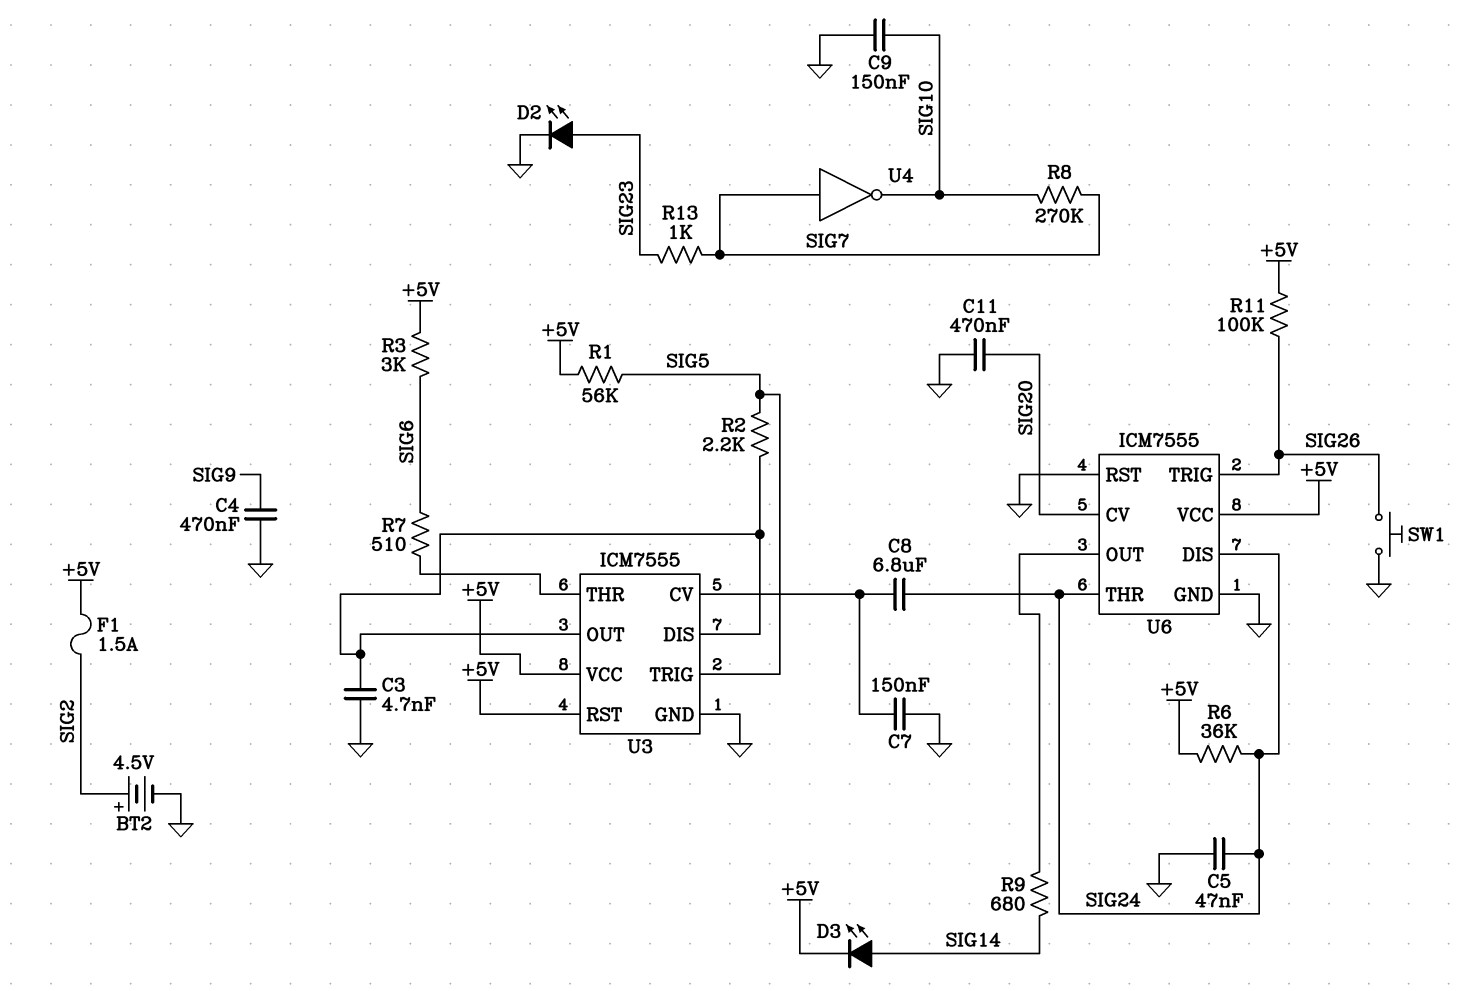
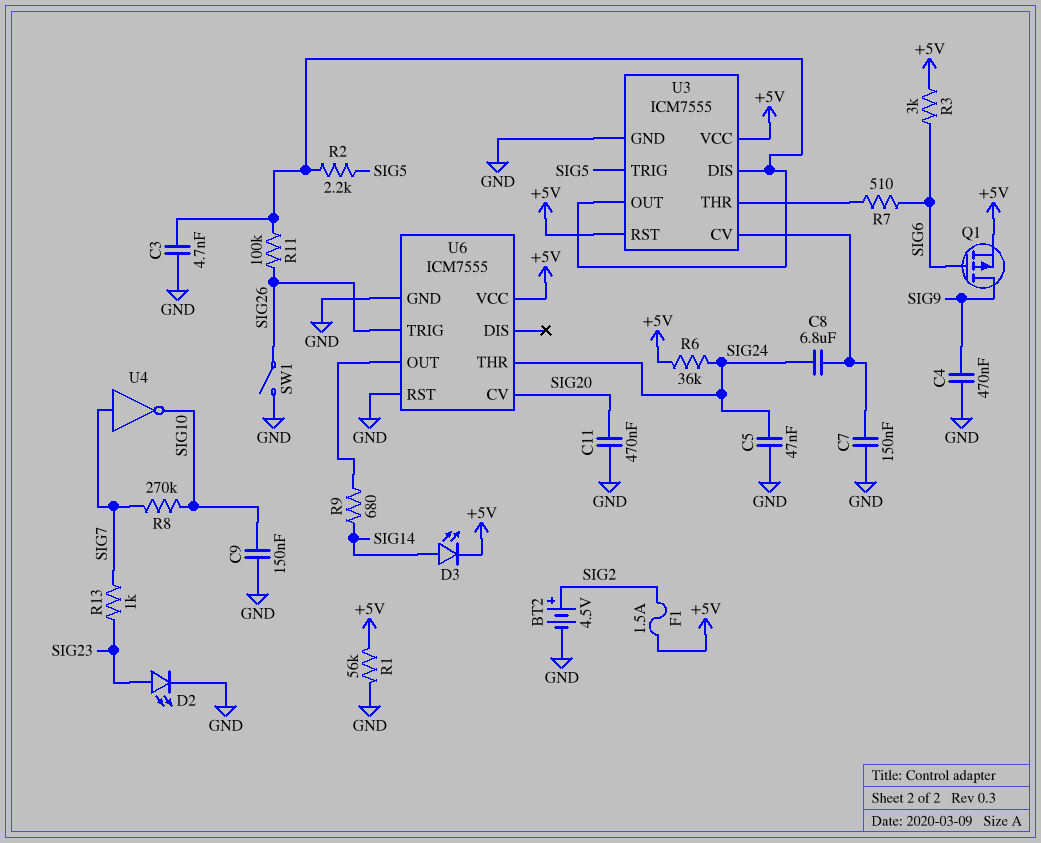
Q1: none -> PMOS (G SIG6, D SIG9, S +5V)
R1: 56k (+5V, SIG5) -> 56k (+5V, GND)
R11: 100k (+5V, SIG26) -> 100k (SIG26, U3/DIS)
SW1: button (GND, SIG26) -> switch (GND, SIG26)
U6 pin DIS: SIG24 -> none

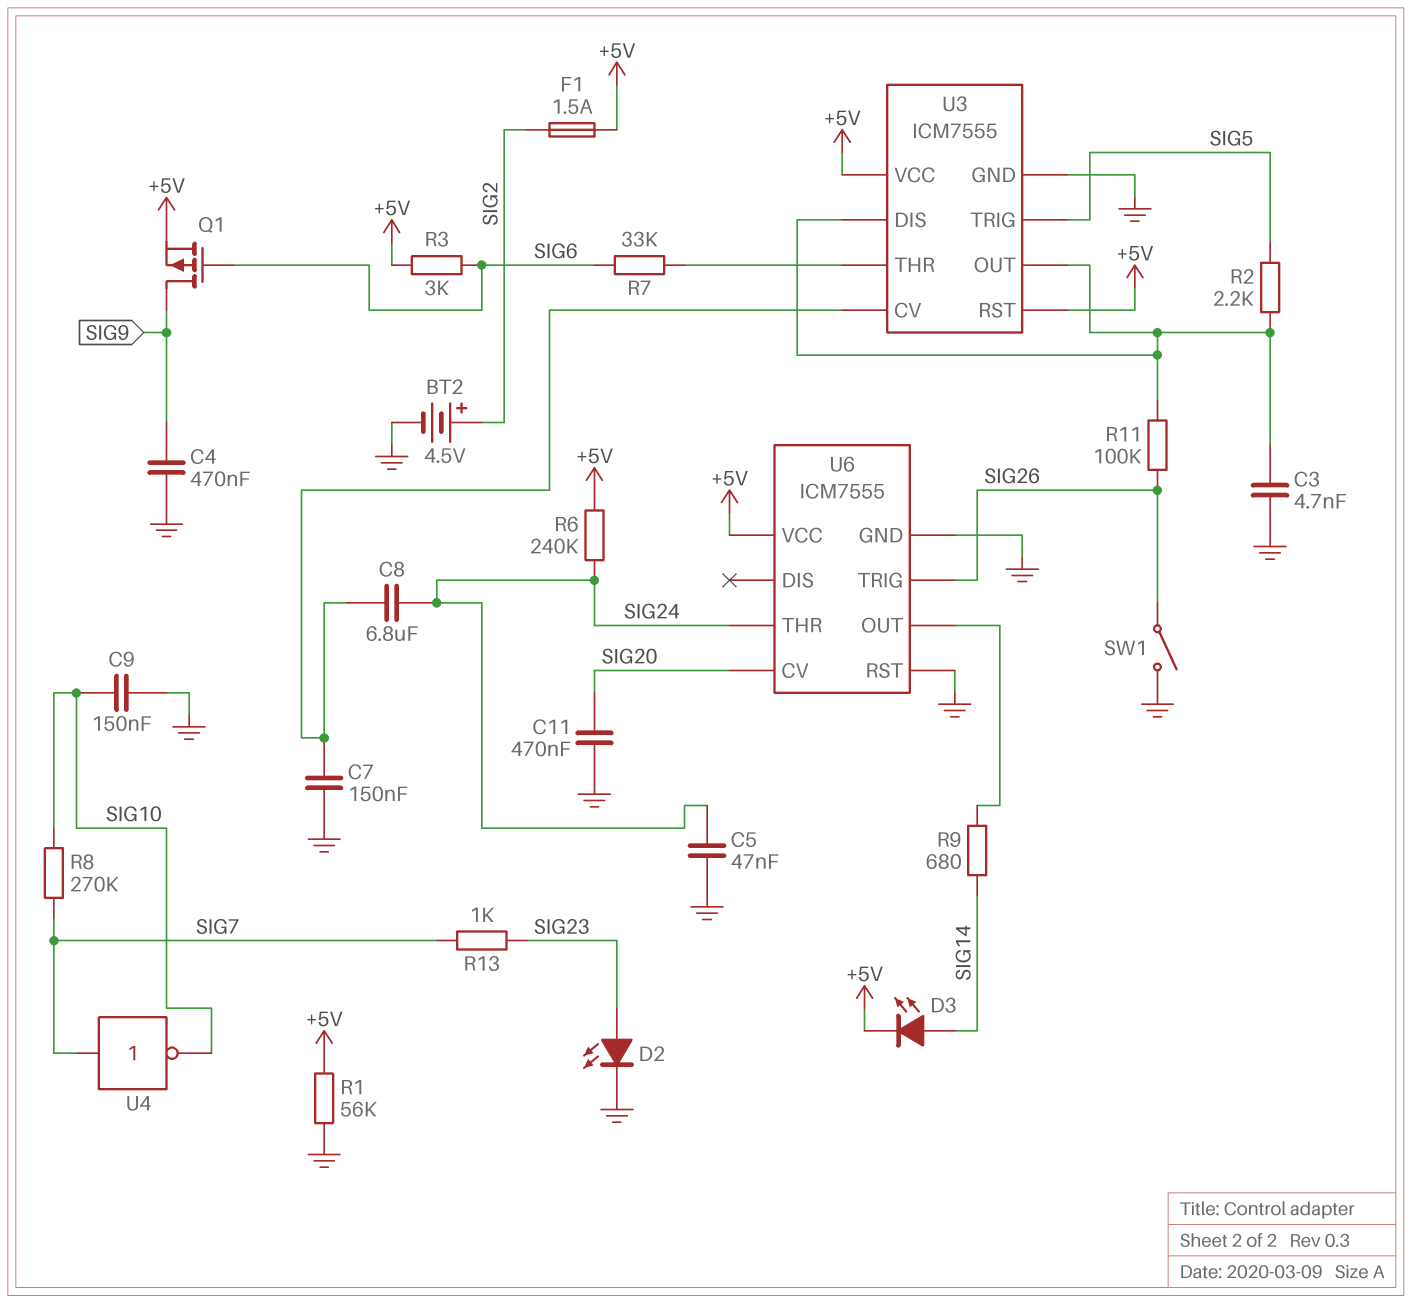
R6: 36k (+5V, SIG24) -> 240k (+5V, SIG24)
R7: 510 (SIG6, U3/THR) -> 33k (SIG6, U3/THR)

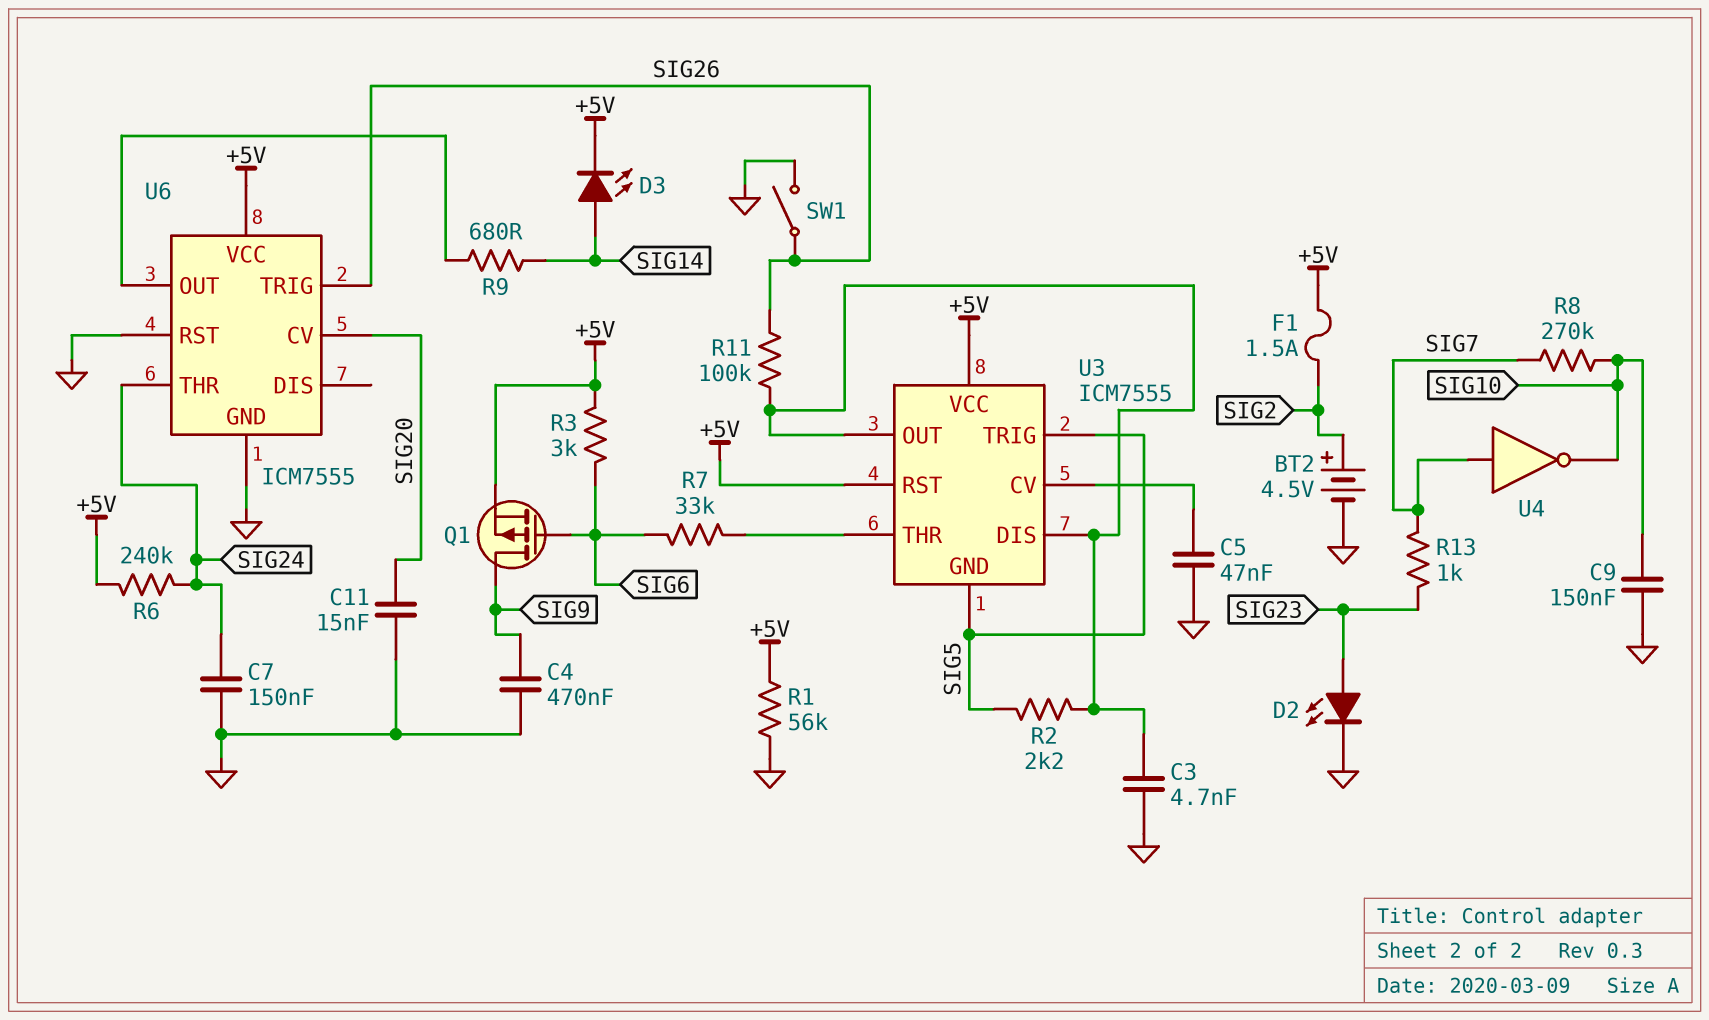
C5: 47nF (GND, SIG24) -> 47nF (GND, U3/CV)
C7: 150nF (GND, U3/CV) -> 150nF (GND, SIG24)
C8: 6.8uF (SIG24, U3/CV) -> none
C11: 470nF (GND, SIG20) -> 15nF (GND, SIG20)
U3 pin GND: GND -> SIG5

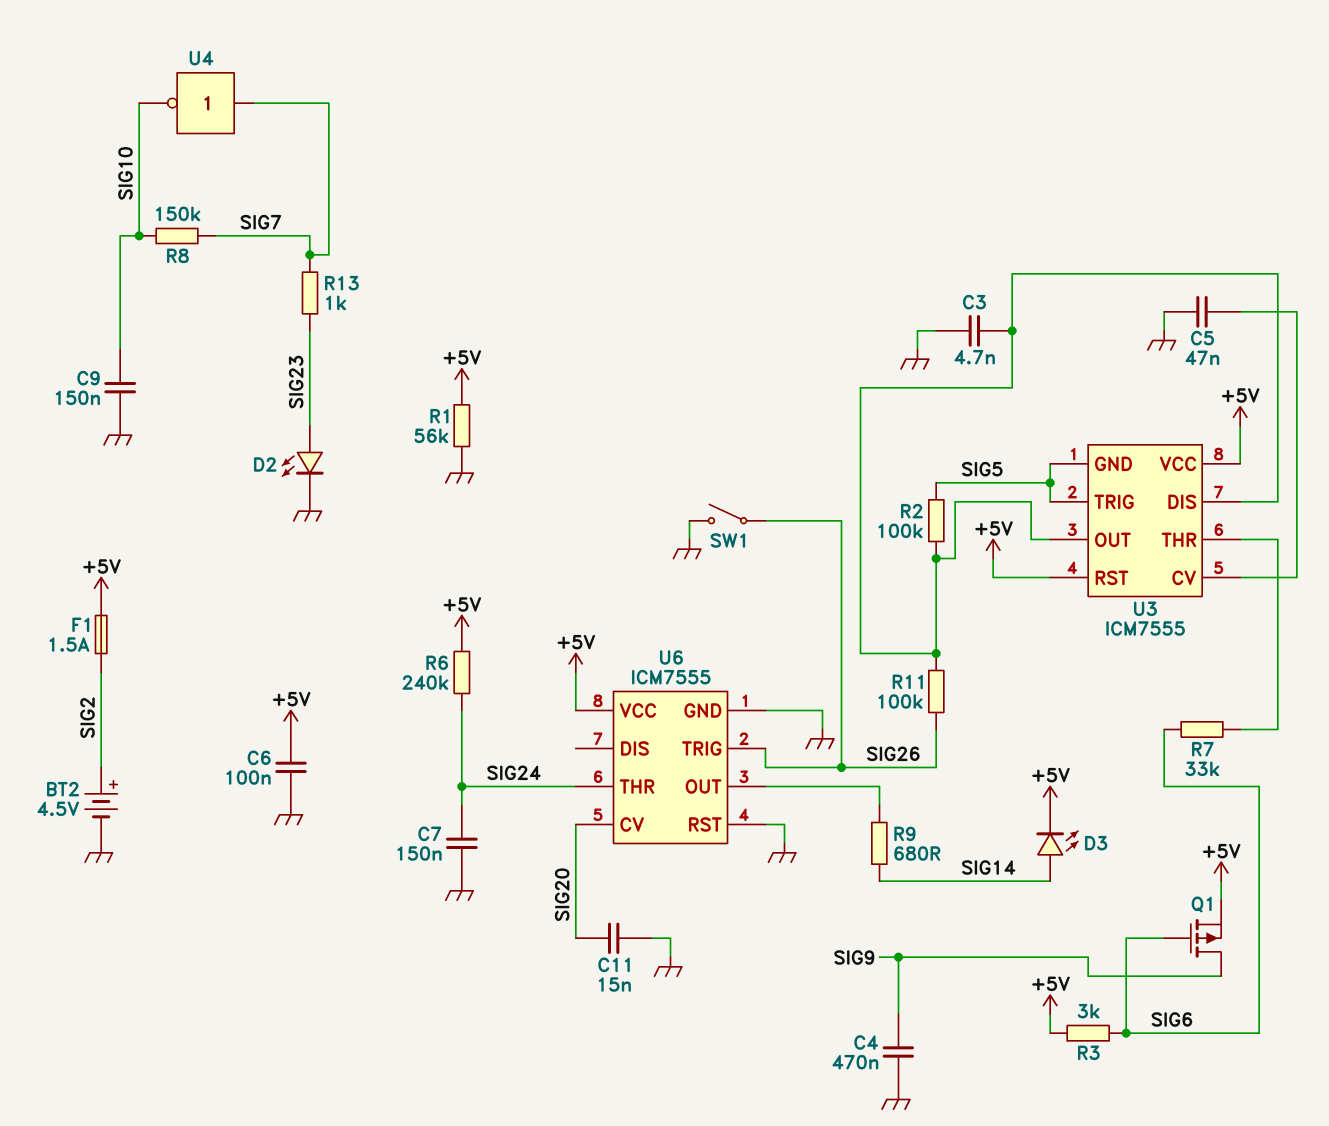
C6: none -> 100nF (+5V, GND)
R2: 2.2k (SIG5, U3/DIS) -> 100k (SIG5, U3/DIS)
R8: 270k (SIG7, SIG10) -> 150k (SIG7, SIG10)

